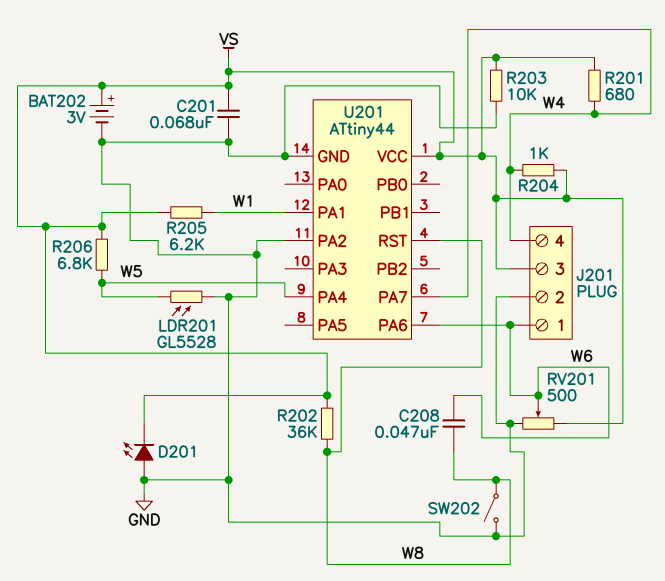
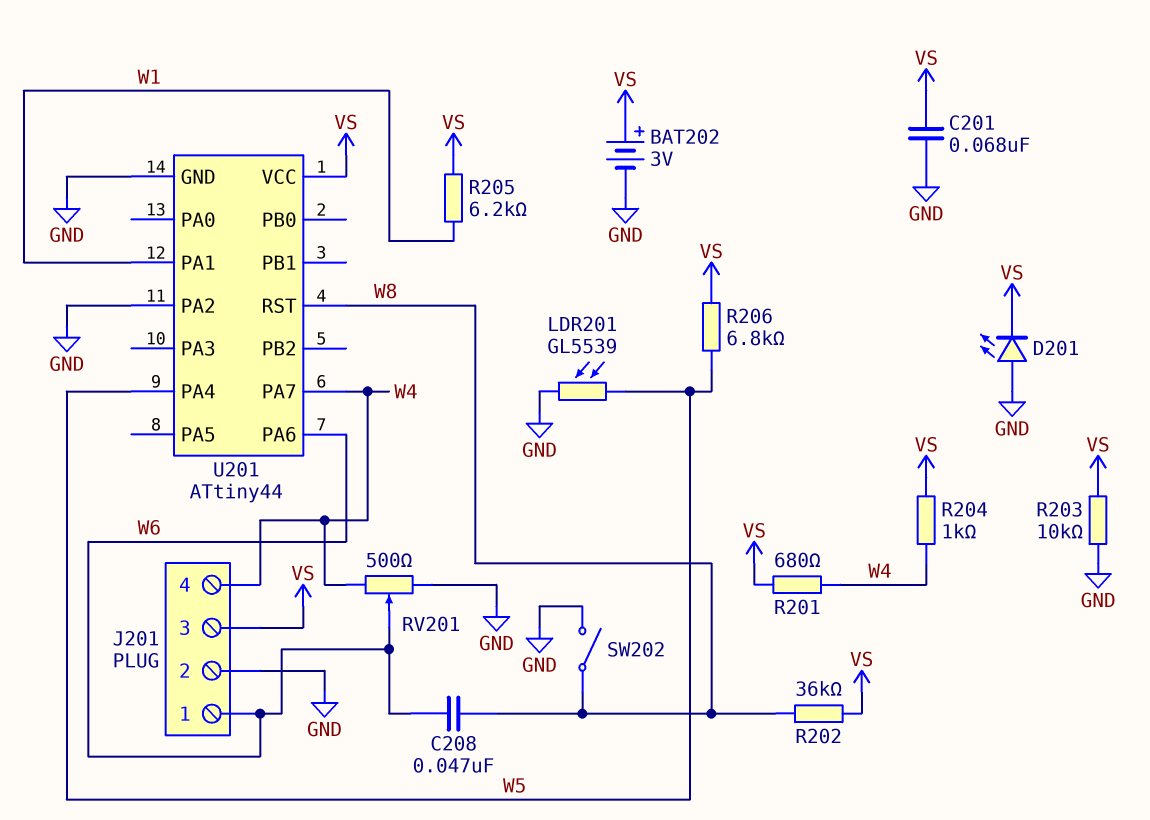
LDR201: GL5528 (GND, W5) -> GL5539 (GND, W5)
RV201: 500 (GND, VS, wiper W6) -> 500 (GND, W4, wiper W6)

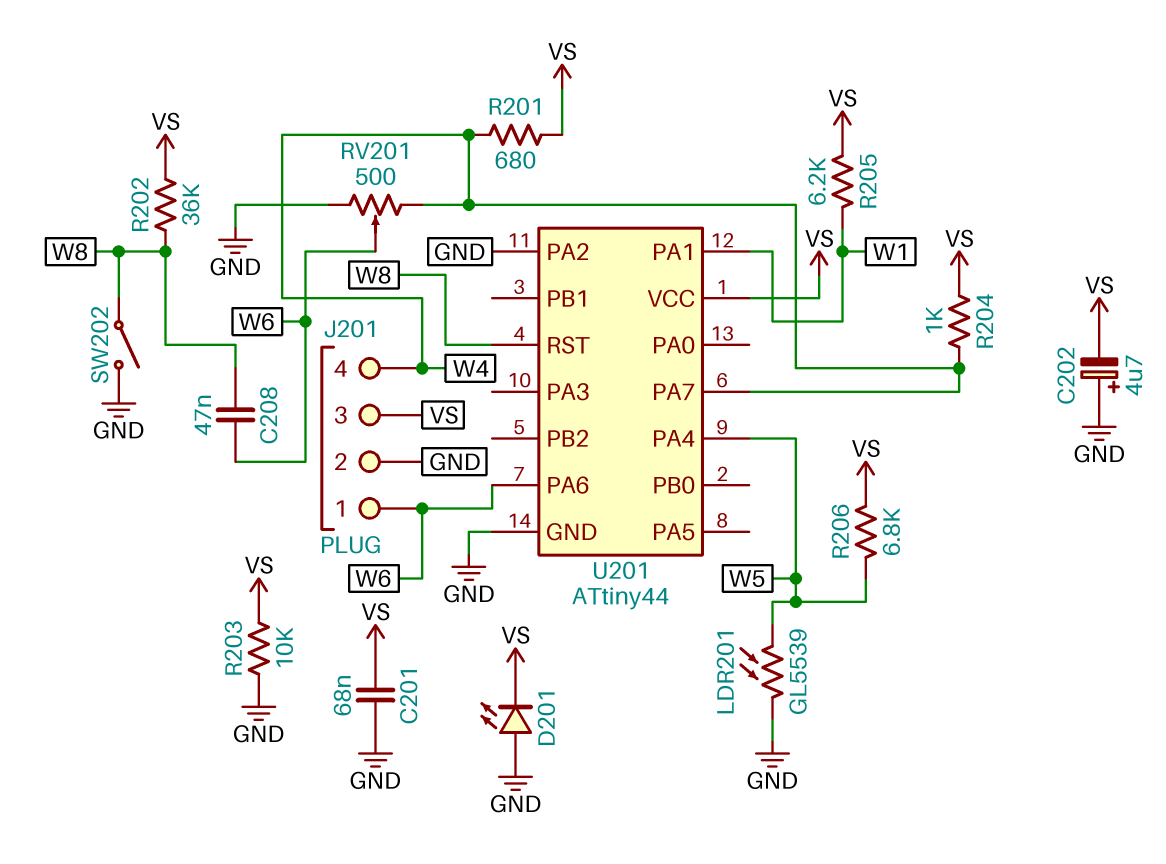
BAT202: 3V (plus VS, minus GND) -> none
C202: none -> 4.7uF (plus GND, minus VS)

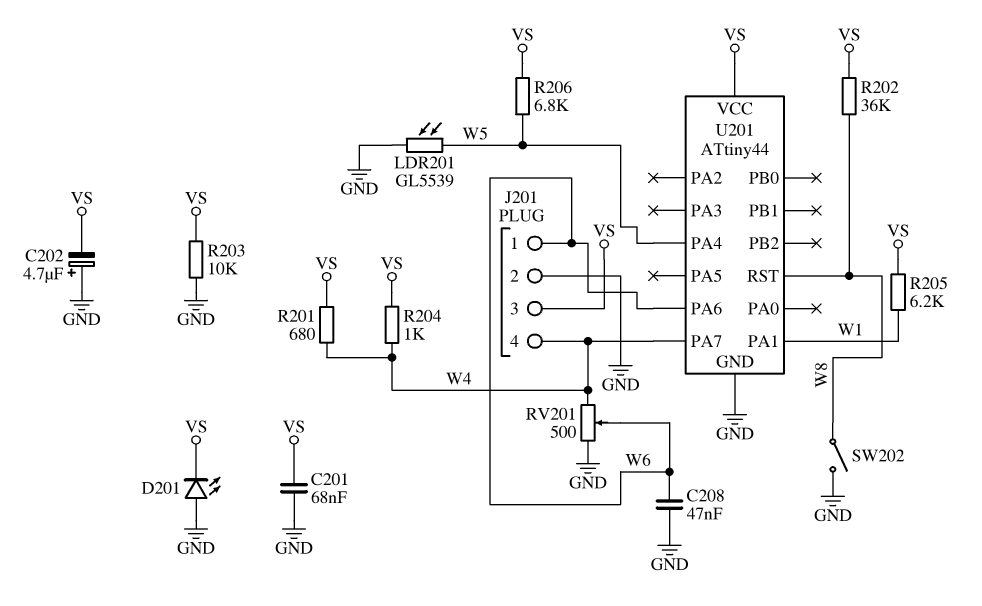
C208: 47nF (W6, W8) -> 47nF (GND, W6)
U201 pin PA2: GND -> none

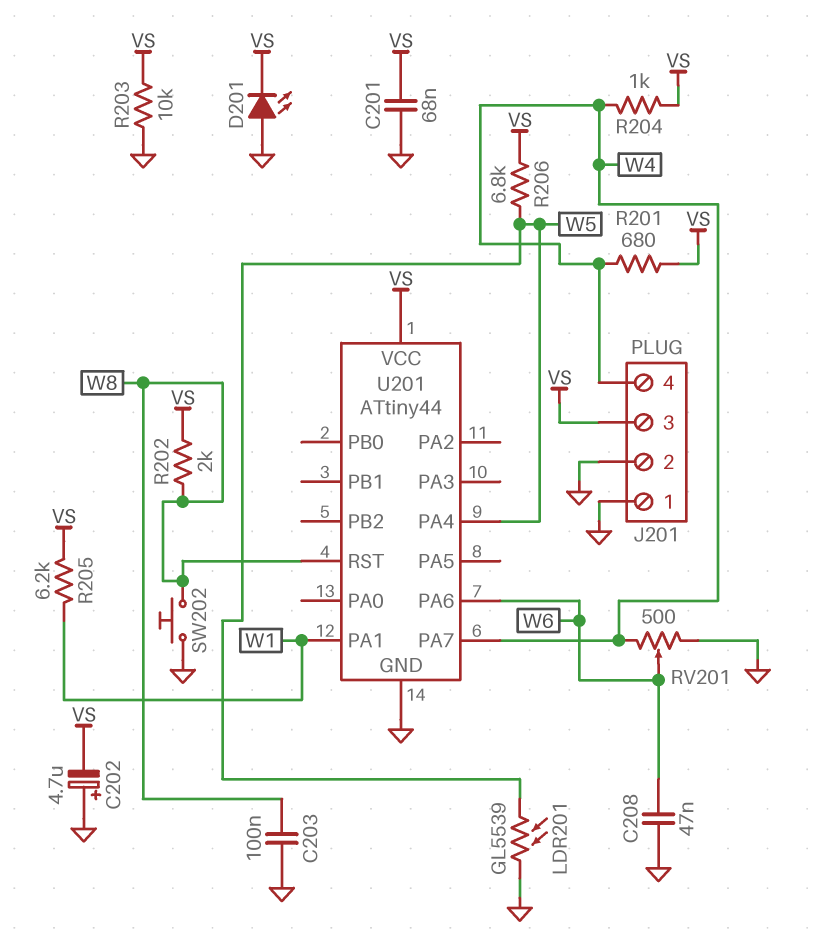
C203: none -> 100nF (GND, W8)
J201 pin 1: W6 -> GND
R202: 36k (VS, W8) -> 2k (VS, W8)
SW202: switch (GND, W8) -> button (GND, W8)

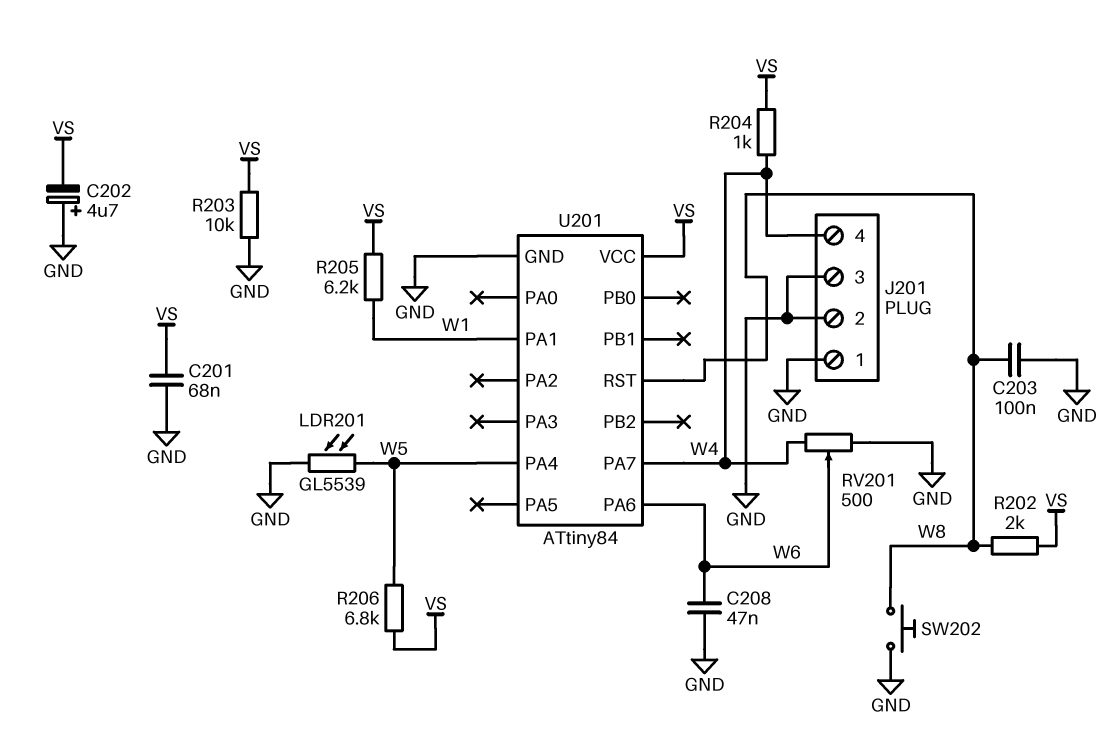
D201: LED (A GND, K VS) -> none
J201 pin 3: VS -> GND
R201: 680 (VS, W4) -> none
U201: ATtiny44 -> ATtiny84

